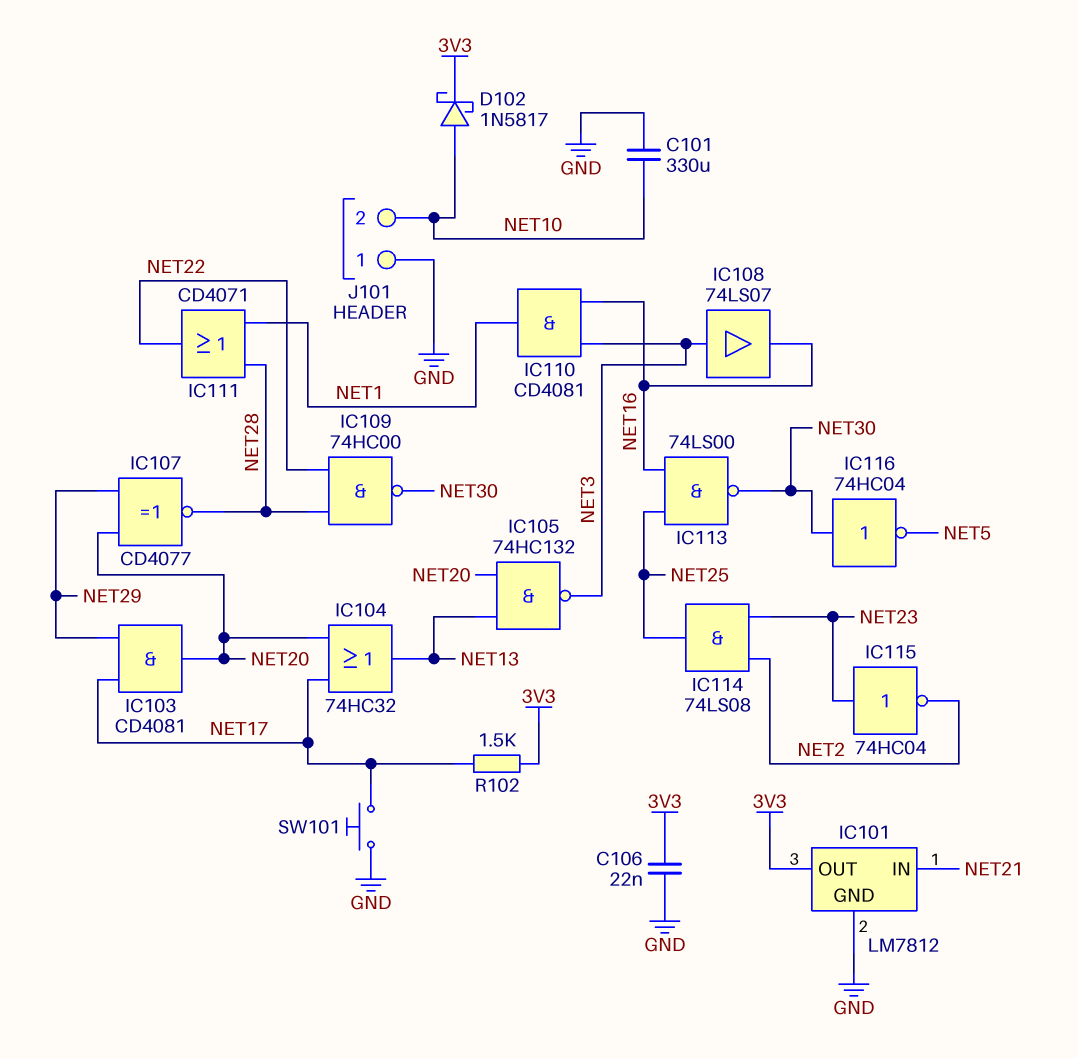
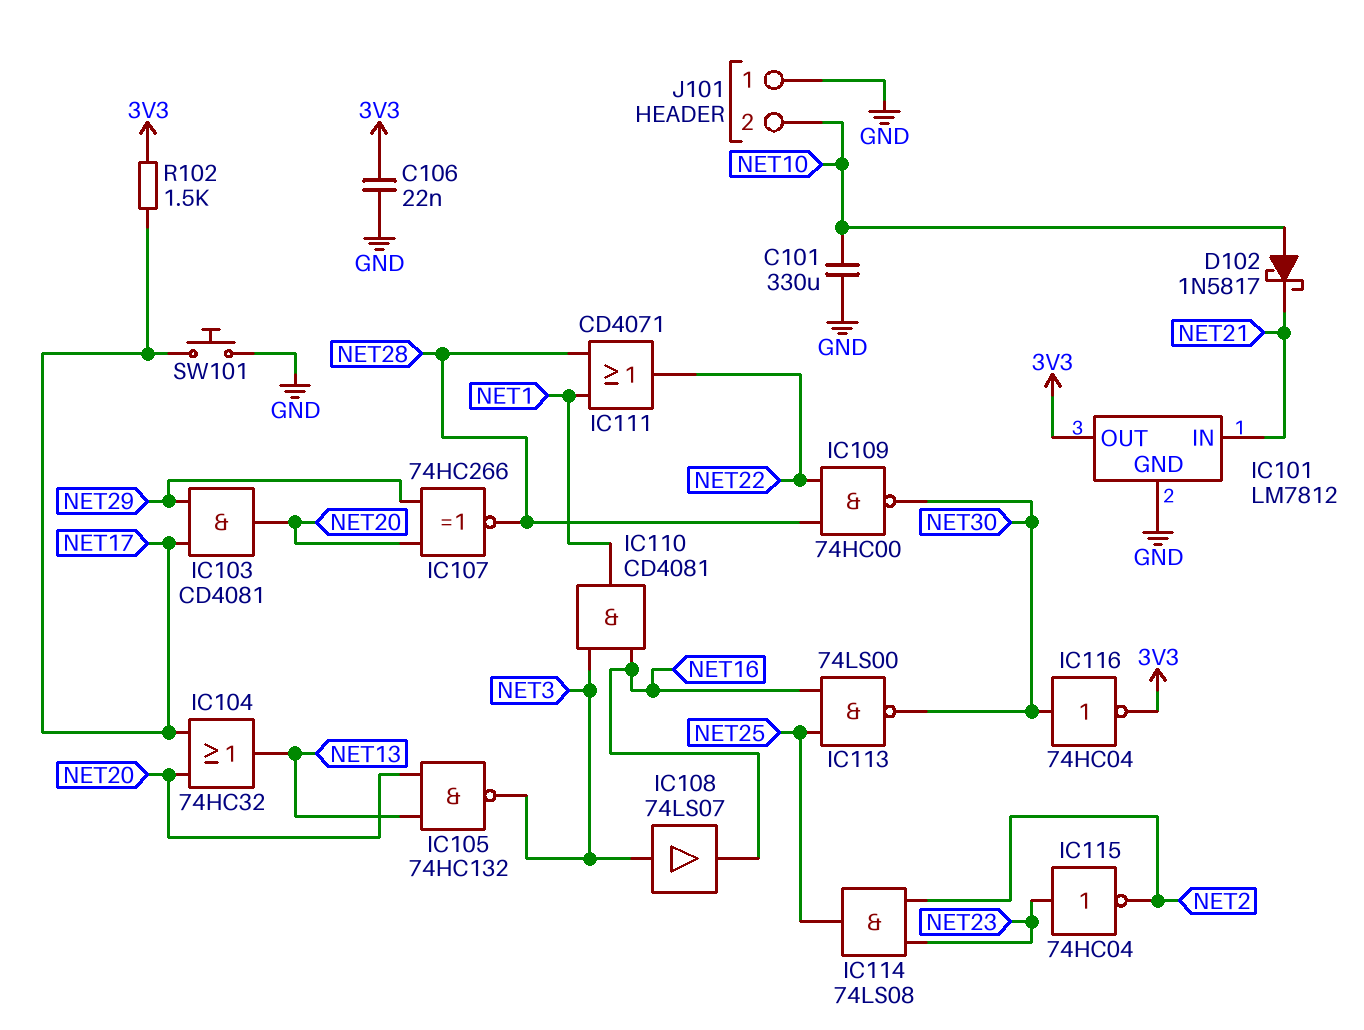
D102: schottky 1N5817 (A NET10, K 3V3) -> schottky 1N5817 (A NET10, K NET21)
IC107: XNOR CD4077 (in NET20, in NET29, out NET28) -> XNOR 74HC266 (in NET20, in NET29, out NET28)
IC116: NOT 74HC04 (in NET30, out NET5) -> NOT 74HC04 (in NET30, out 3V3)

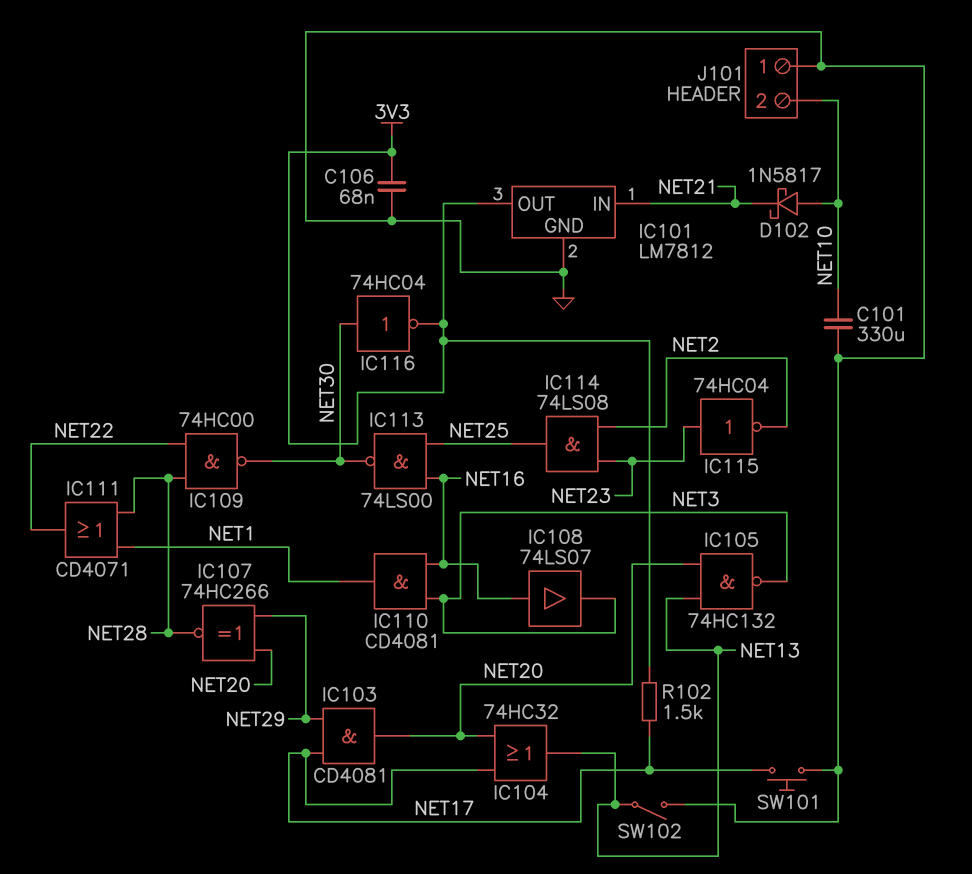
C106: 22nF (3V3, GND) -> 68nF (3V3, GND)
IC108: buffer 74LS07 (in NET3, out NET16) -> buffer 74LS07 (in NET16, out NET3)
SW102: none -> switch (GND, NET13)

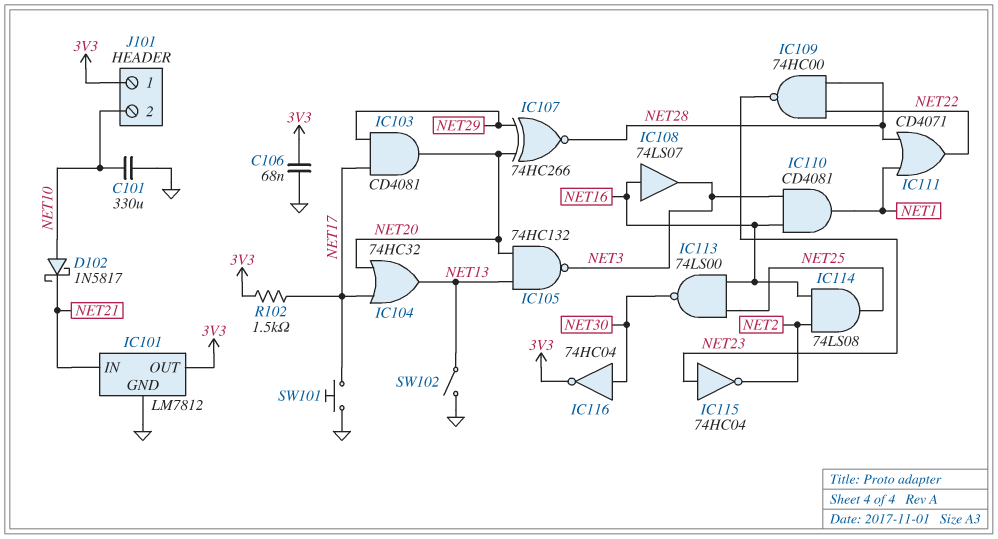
IC109: NAND 74HC00 (in NET22, in NET28, out NET30) -> NAND 74HC00 (in NET22, in NET28, out NET23)
IC114: AND 74LS08 (in NET2, in NET23, out NET25) -> AND 74LS08 (in NET2, in NET16, out NET25)
J101 pin 1: GND -> 3V3

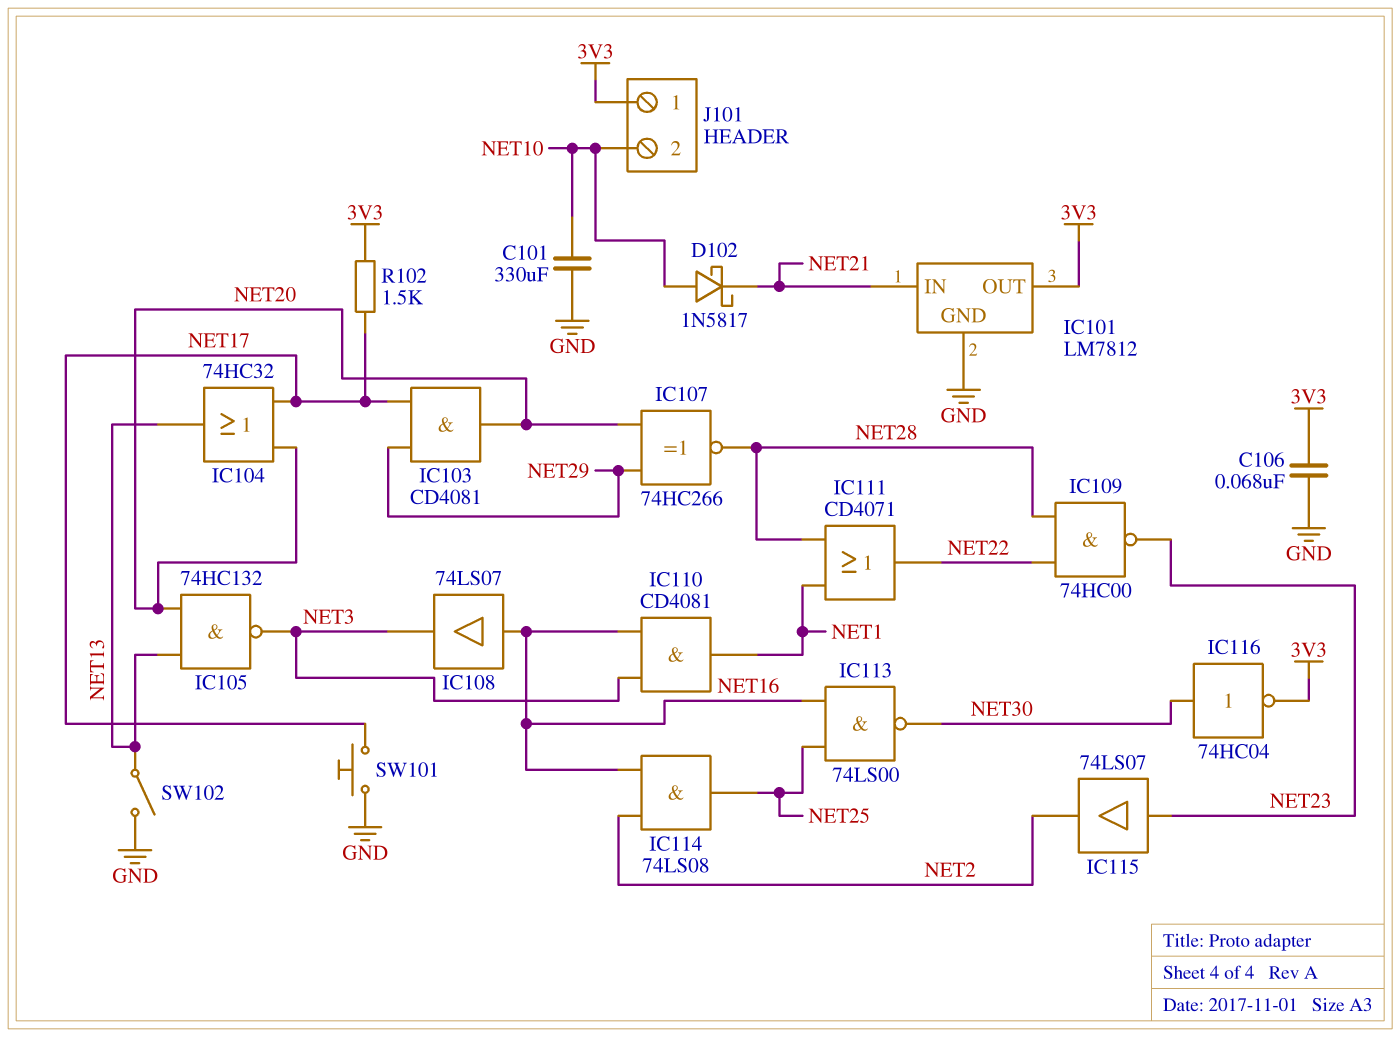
IC115: NOT 74HC04 (in NET23, out NET2) -> buffer 74LS07 (in NET23, out NET2)

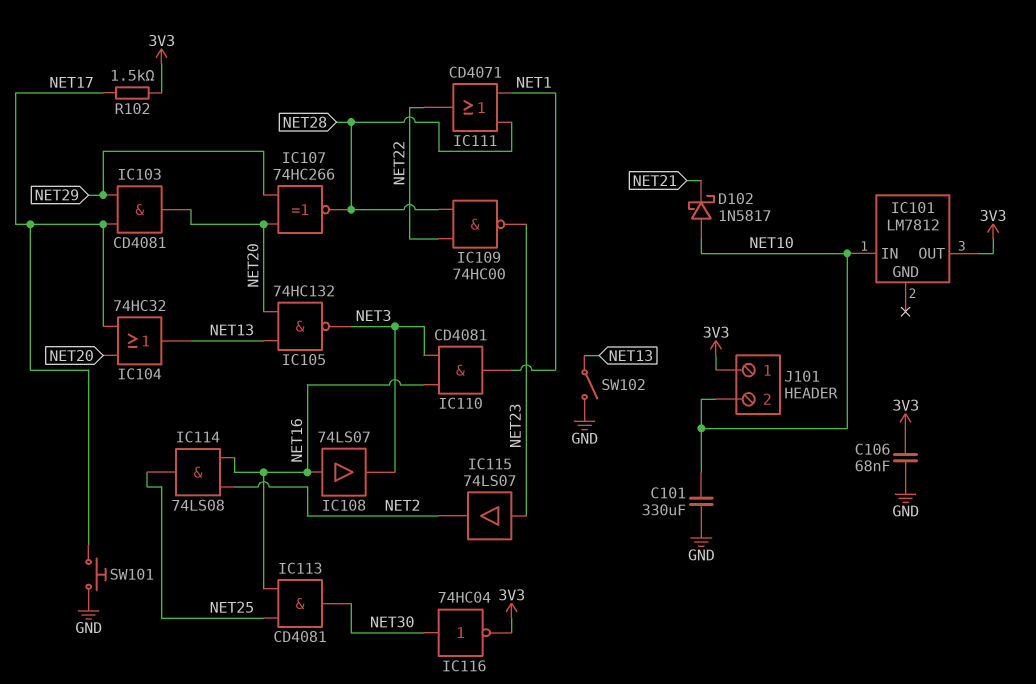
IC101 pin GND: GND -> none
IC101 pin IN: NET21 -> NET10
IC113: NAND 74LS00 (in NET16, in NET25, out NET30) -> AND CD4081 (in NET16, in NET25, out NET30)

